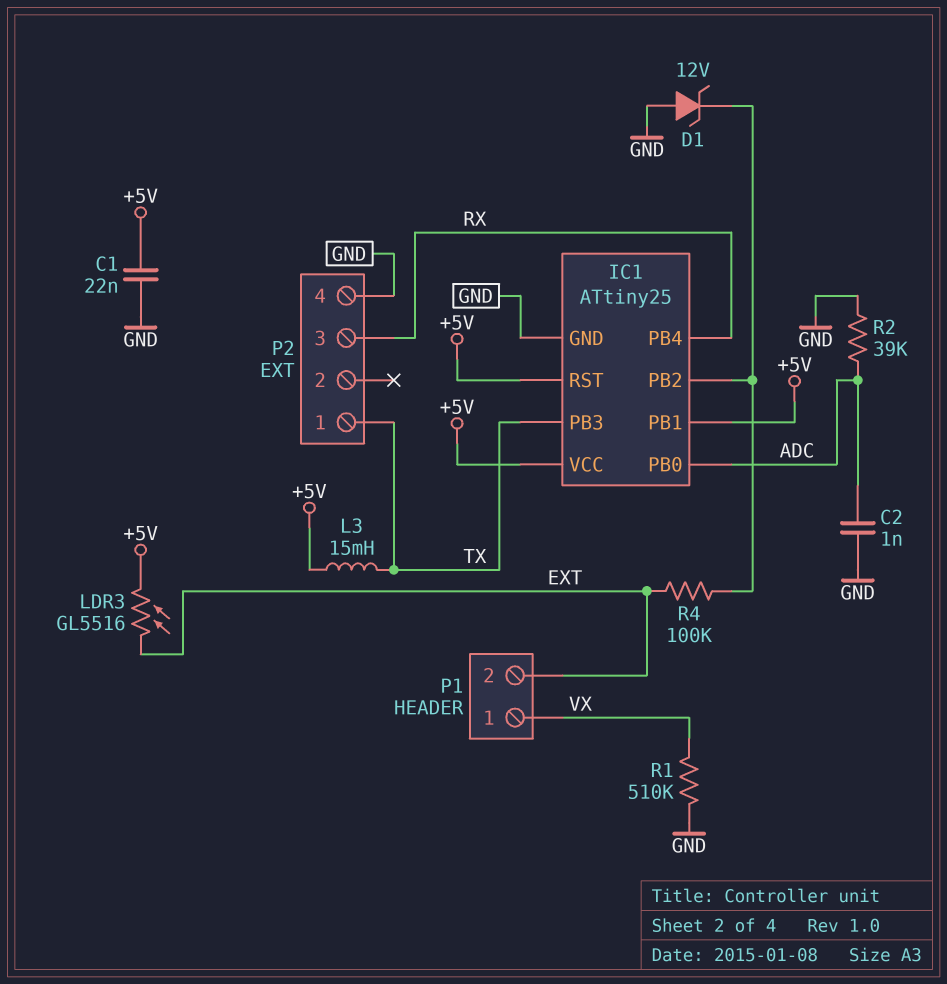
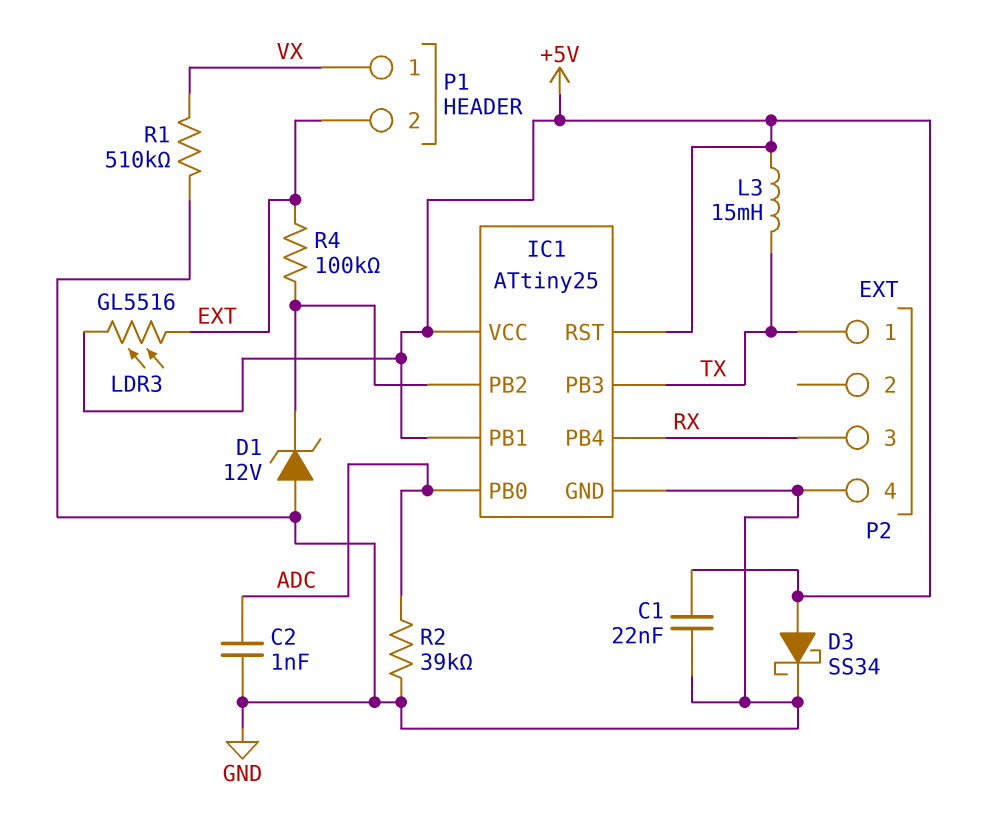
D3: none -> schottky SS34 (A +5V, K GND)

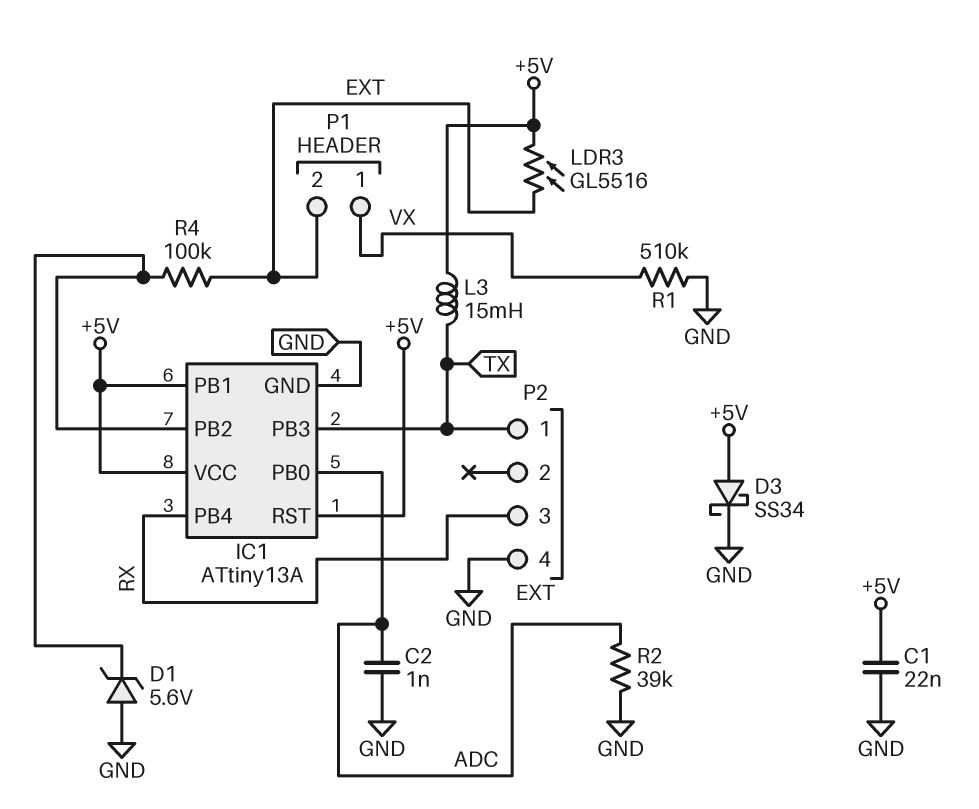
D1: zener 12V (A GND, K IC1/PB2) -> zener 5.6V (A GND, K IC1/PB2)
IC1: ATtiny25 -> ATtiny13A

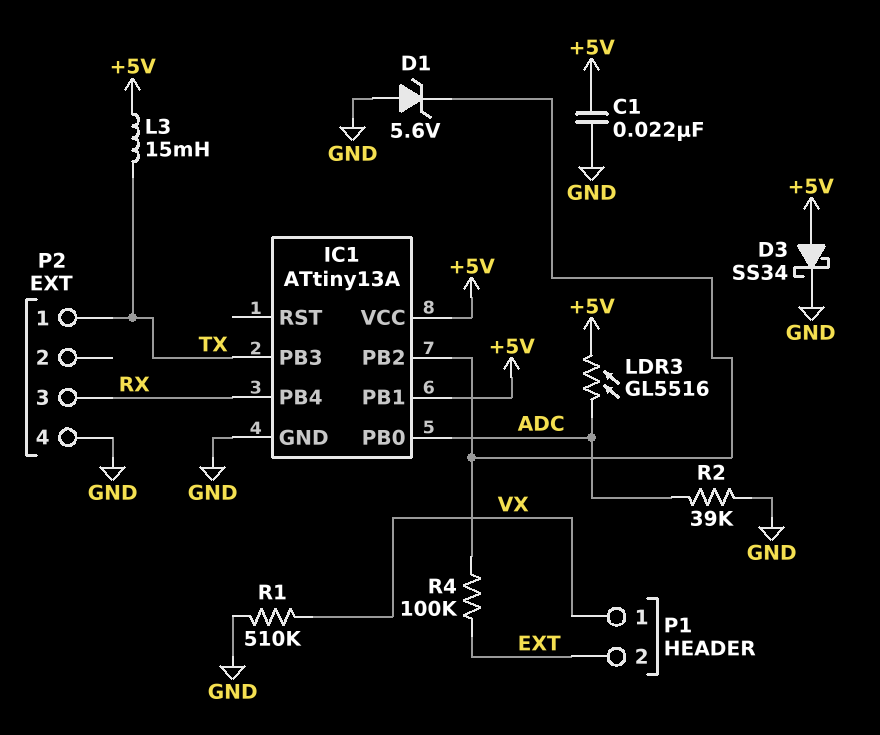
C2: 1nF (ADC, GND) -> none
IC1 pin RST: +5V -> none
LDR3: GL5516 (+5V, EXT) -> GL5516 (+5V, ADC)

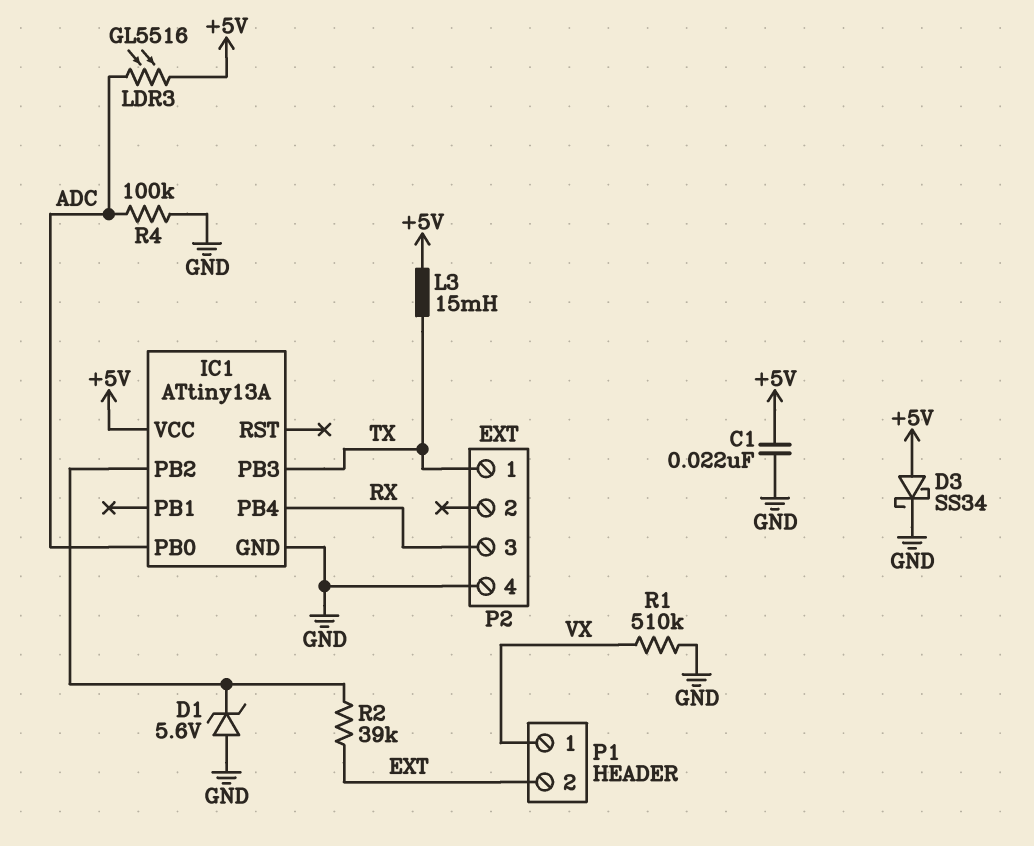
IC1 pin PB1: +5V -> none
R2: 39k (ADC, GND) -> 39k (EXT, IC1/PB2)
R4: 100k (EXT, IC1/PB2) -> 100k (ADC, GND)

